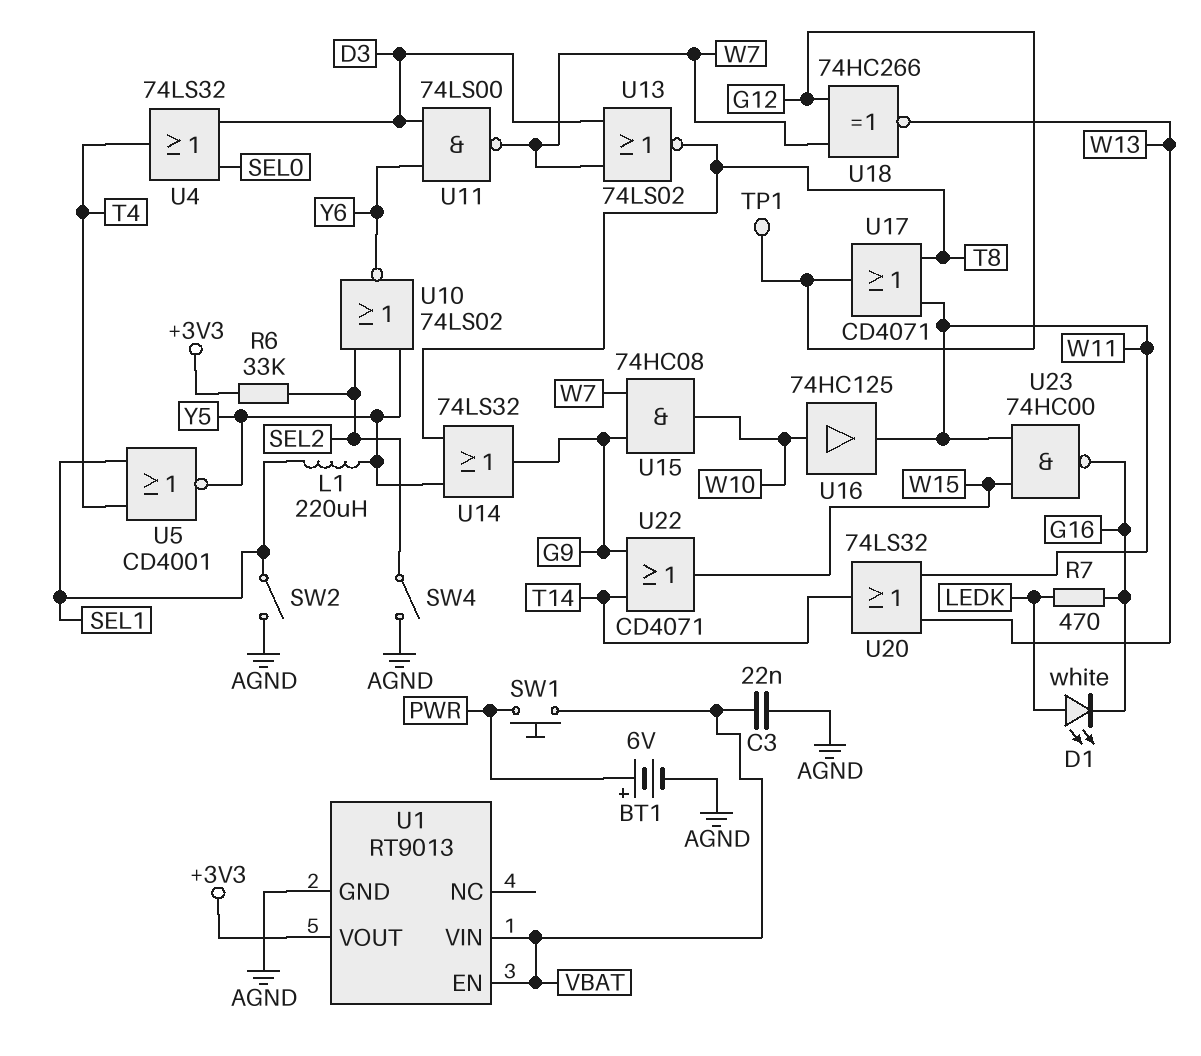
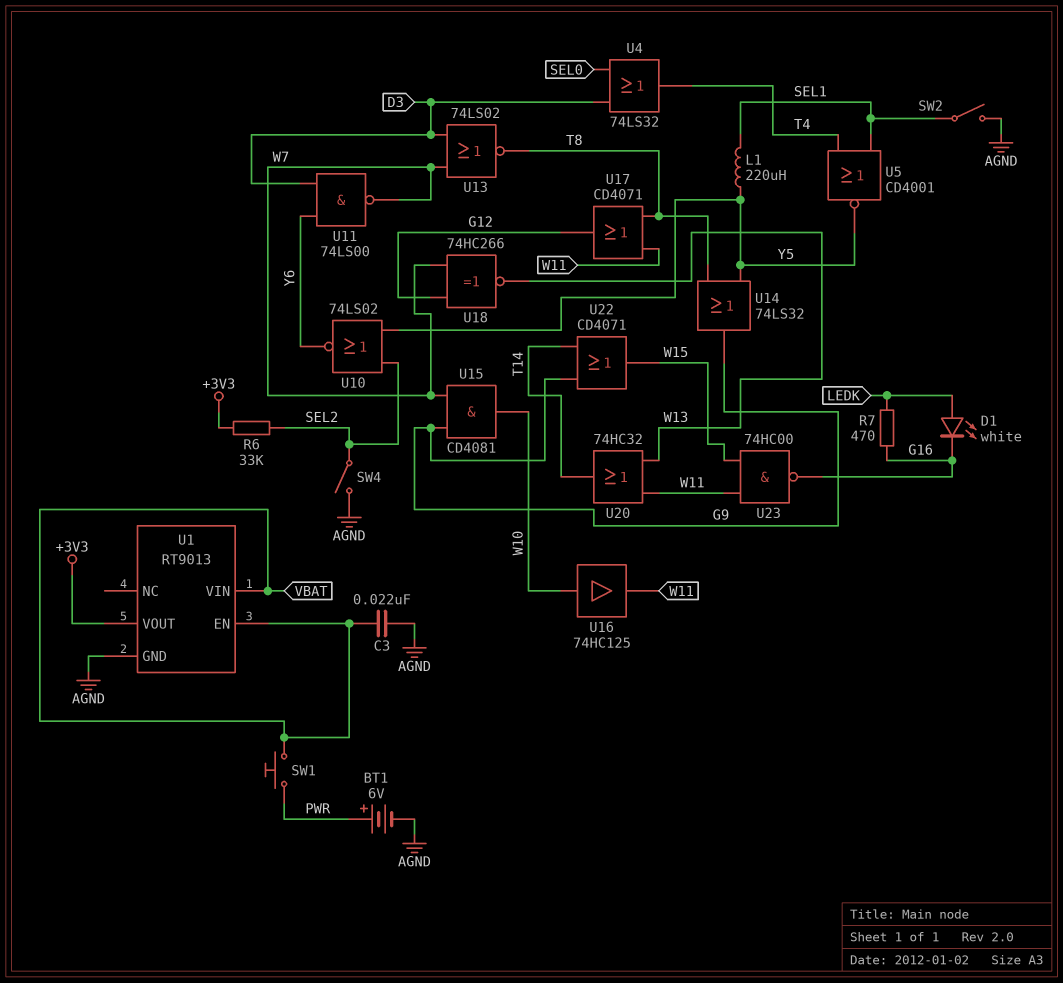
TP1: test point (G12) -> none
U15: AND 74HC08 (in G9, in W7, out W10) -> AND CD4081 (in G9, in W7, out W10)
U20: OR 74LS32 (in W11, in W13, out T14) -> OR 74HC32 (in W11, in W13, out T14)

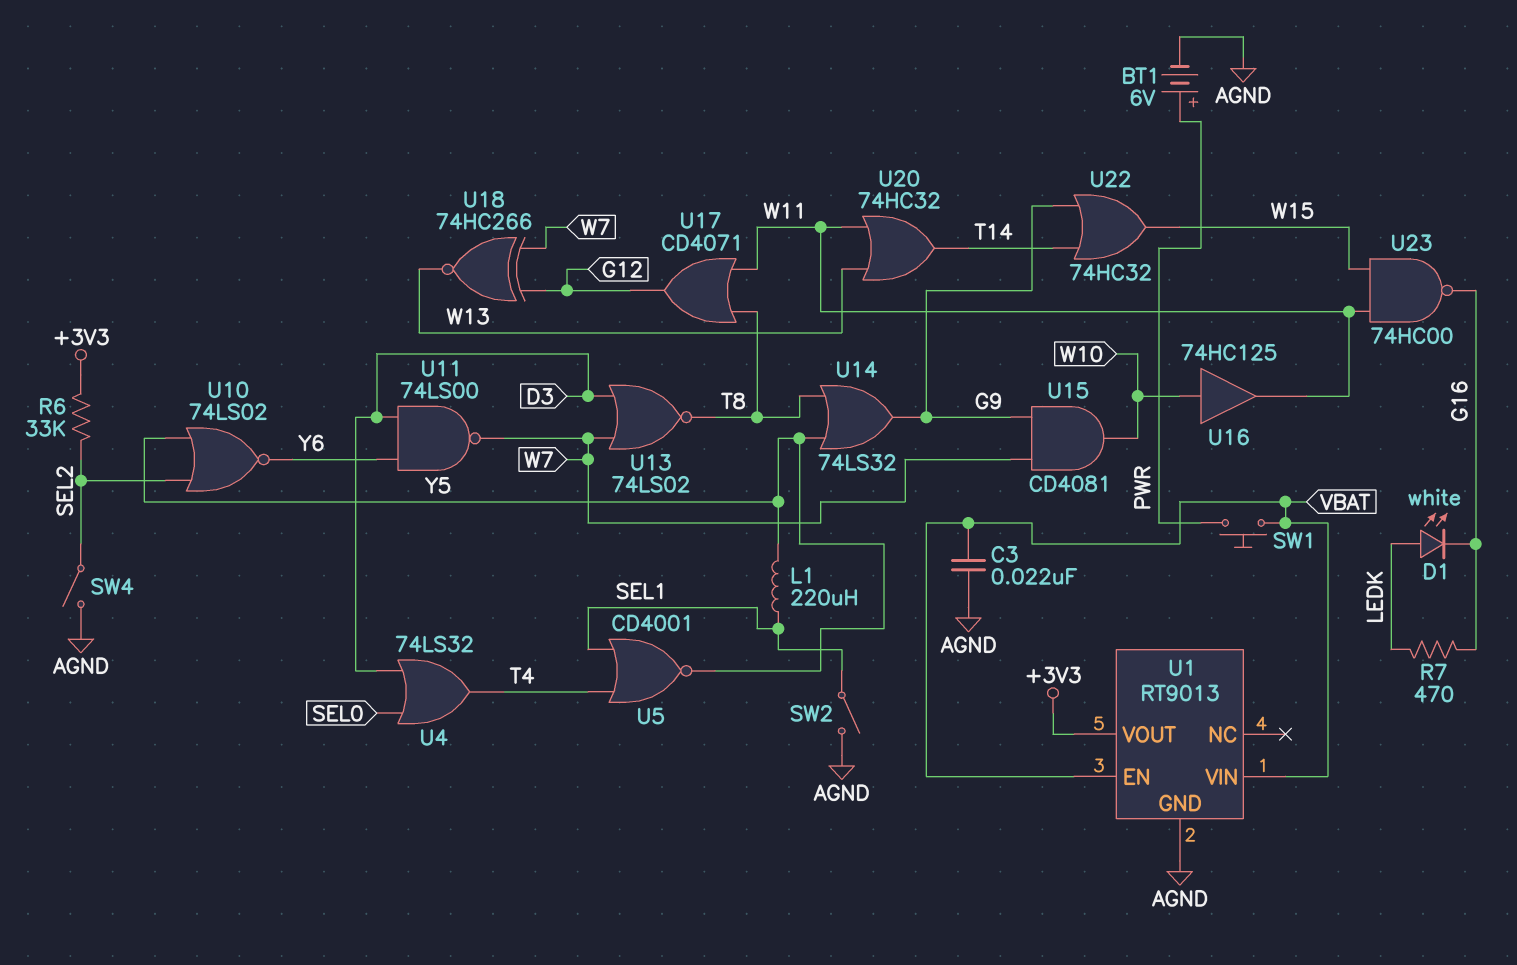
U22: OR CD4071 (in G9, in T14, out W15) -> OR 74HC32 (in G9, in T14, out W15)

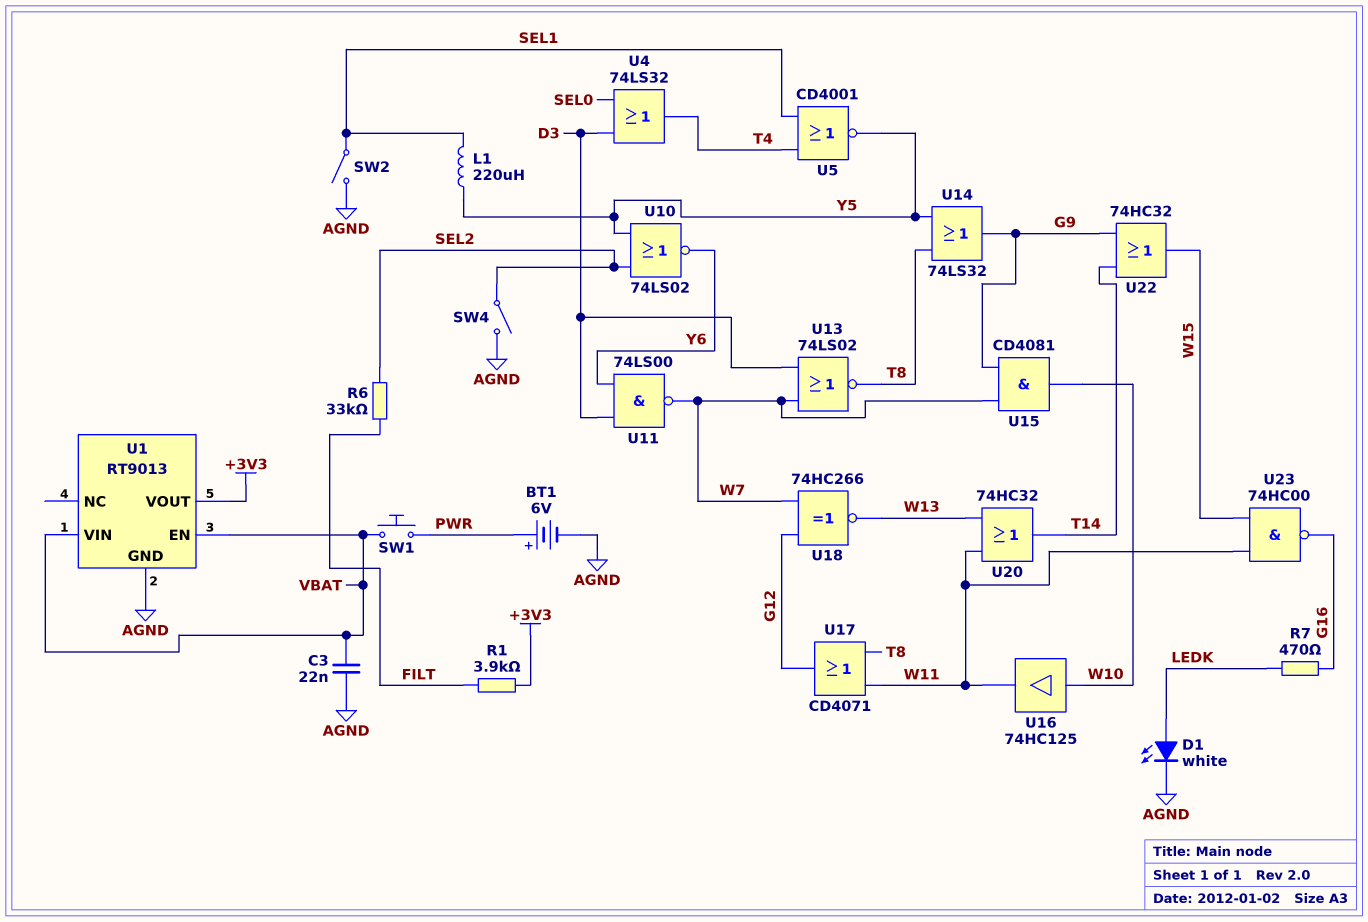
D1: LED white (A LEDK, K G16) -> LED white (A LEDK, K AGND)
R1: none -> 3.9k (+3V3, FILT)
R6: 33k (+3V3, SEL2) -> 33k (FILT, SEL2)

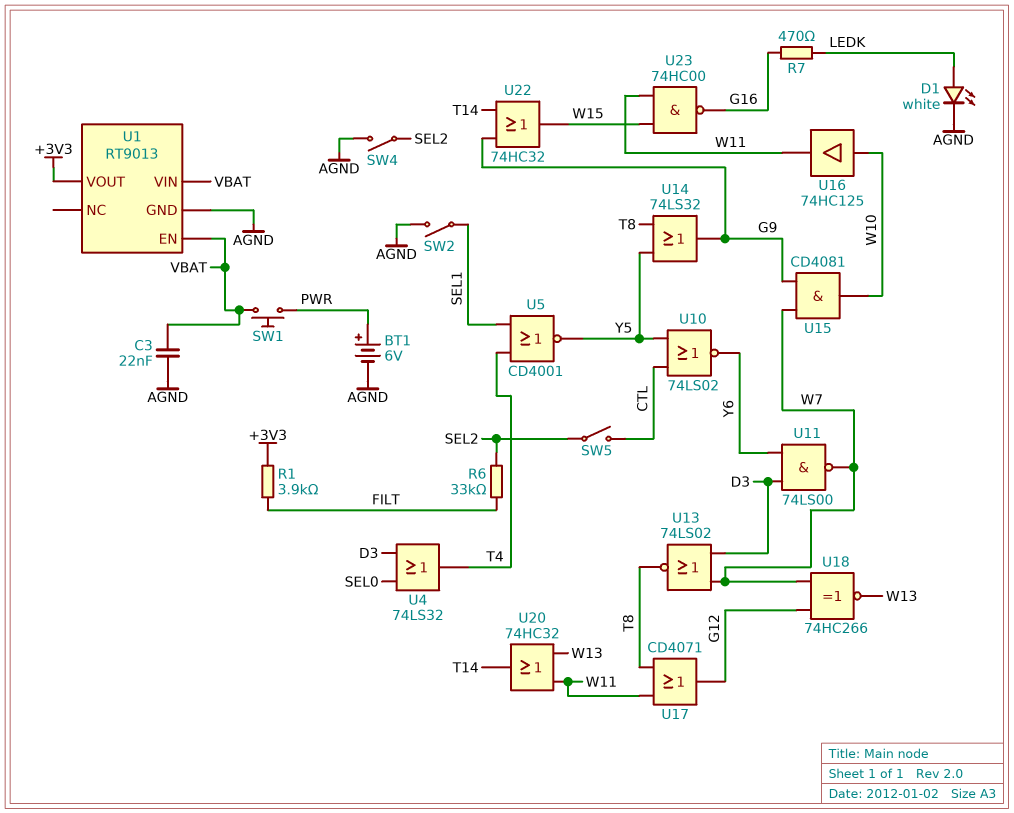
L1: 220uH (SEL1, Y5) -> none
SW5: none -> switch (CTL, SEL2)
U10: NOR 74LS02 (in SEL2, in Y5, out Y6) -> NOR 74LS02 (in CTL, in Y5, out Y6)

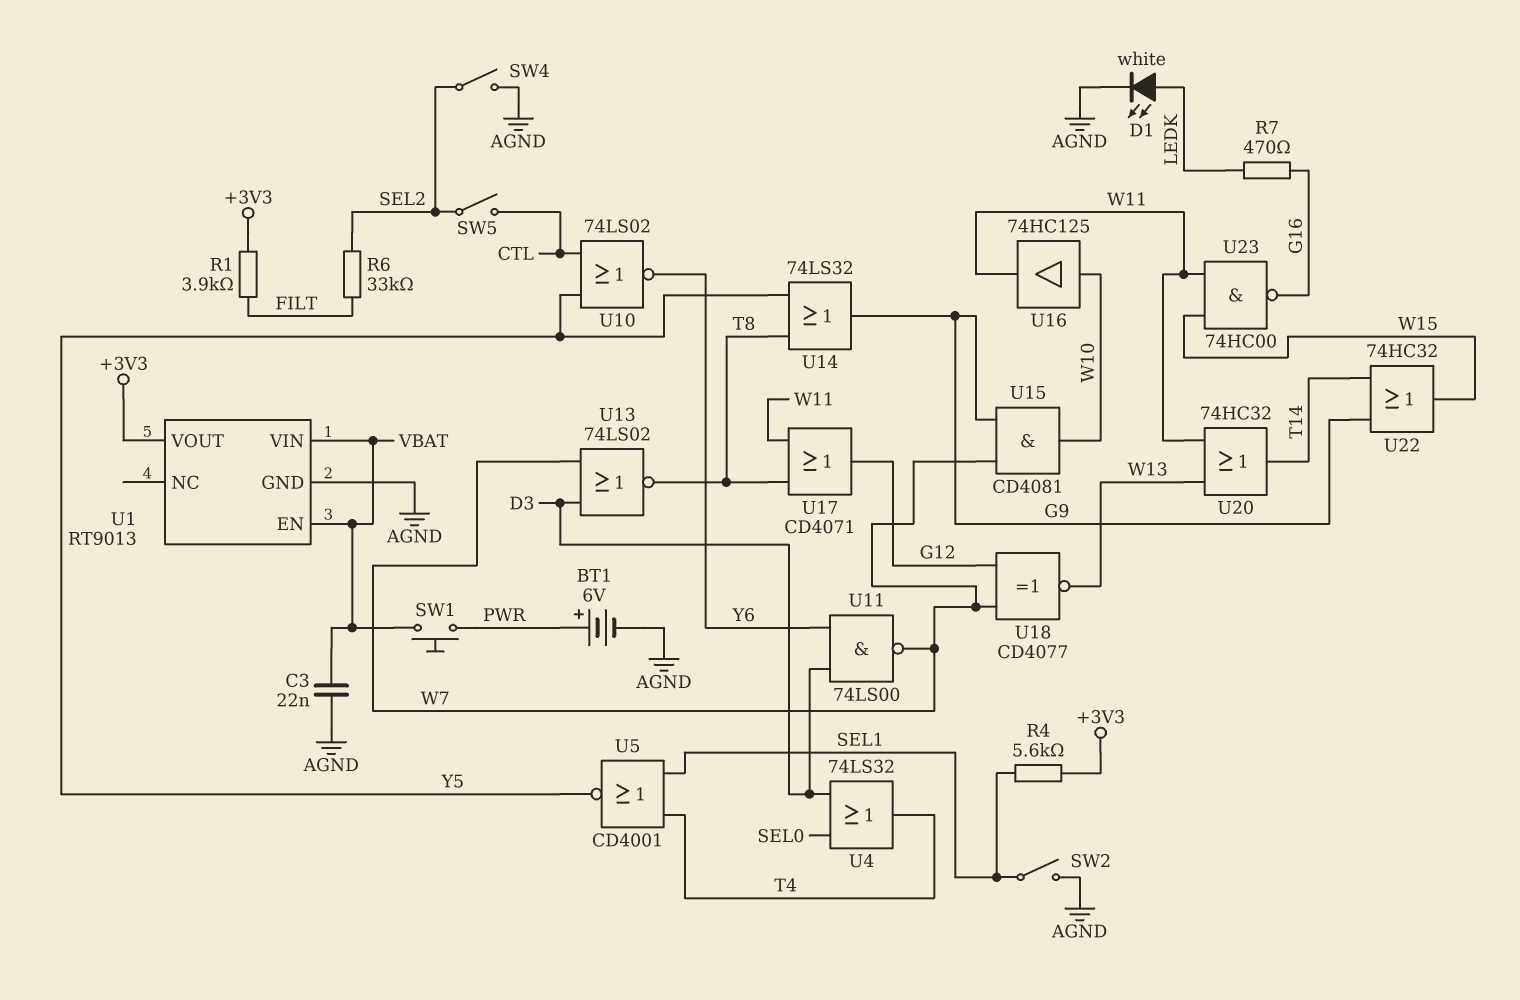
R4: none -> 5.6k (+3V3, SEL1)
U18: XNOR 74HC266 (in G12, in W7, out W13) -> XNOR CD4077 (in G12, in W7, out W13)

